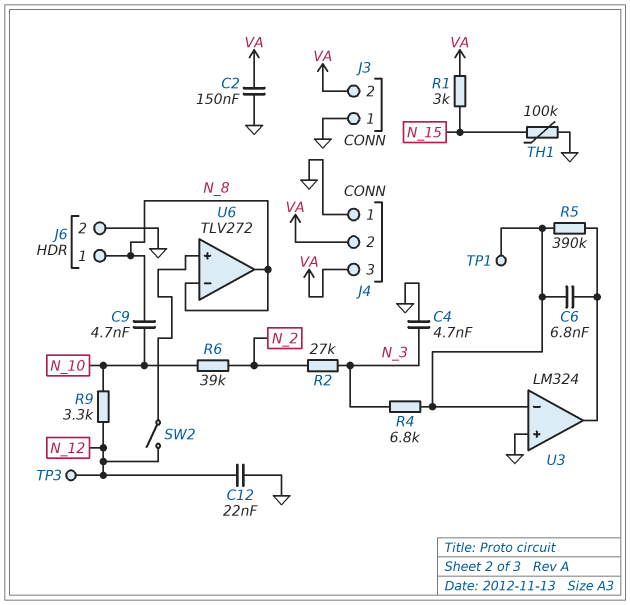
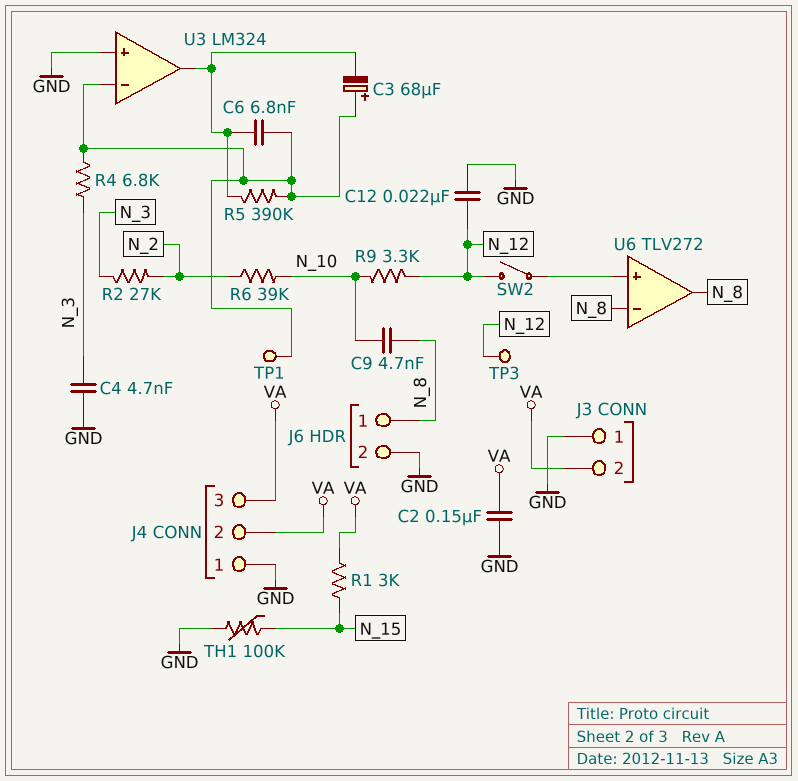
C3: none -> 68uF (plus U3/in-, minus U3/out)

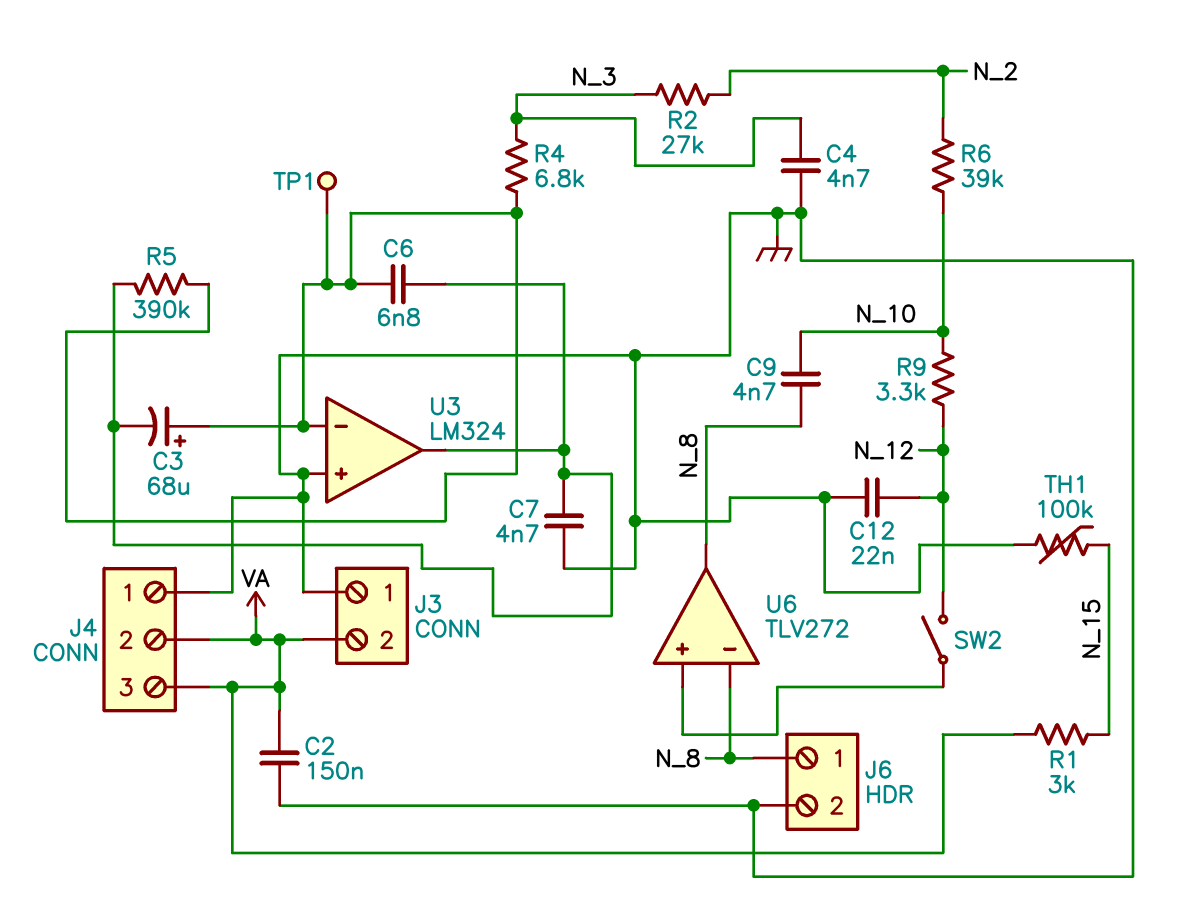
C7: none -> 4.7nF (GND, U3/out)
TP3: test point (N_12) -> none

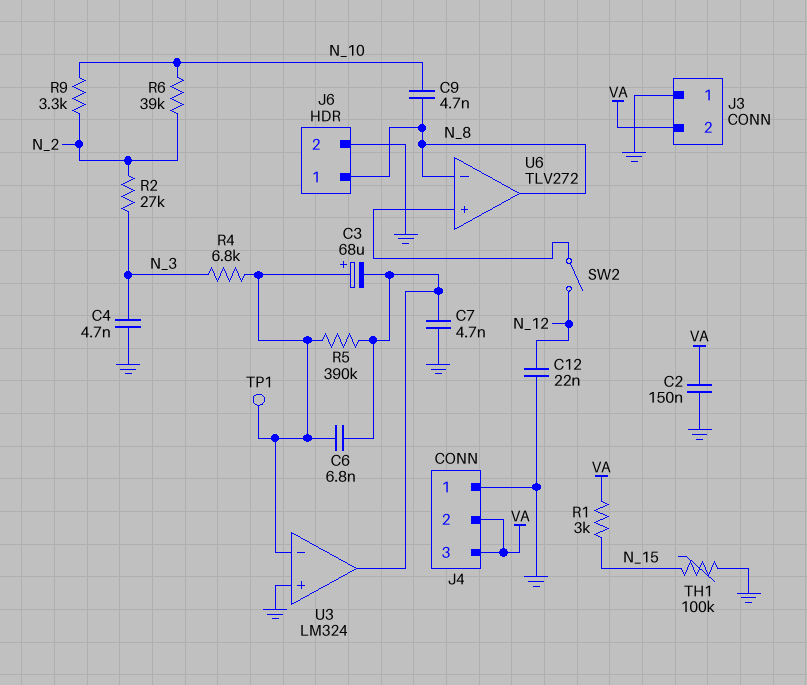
R9: 3.3k (N_10, N_12) -> 3.3k (N_2, N_10)

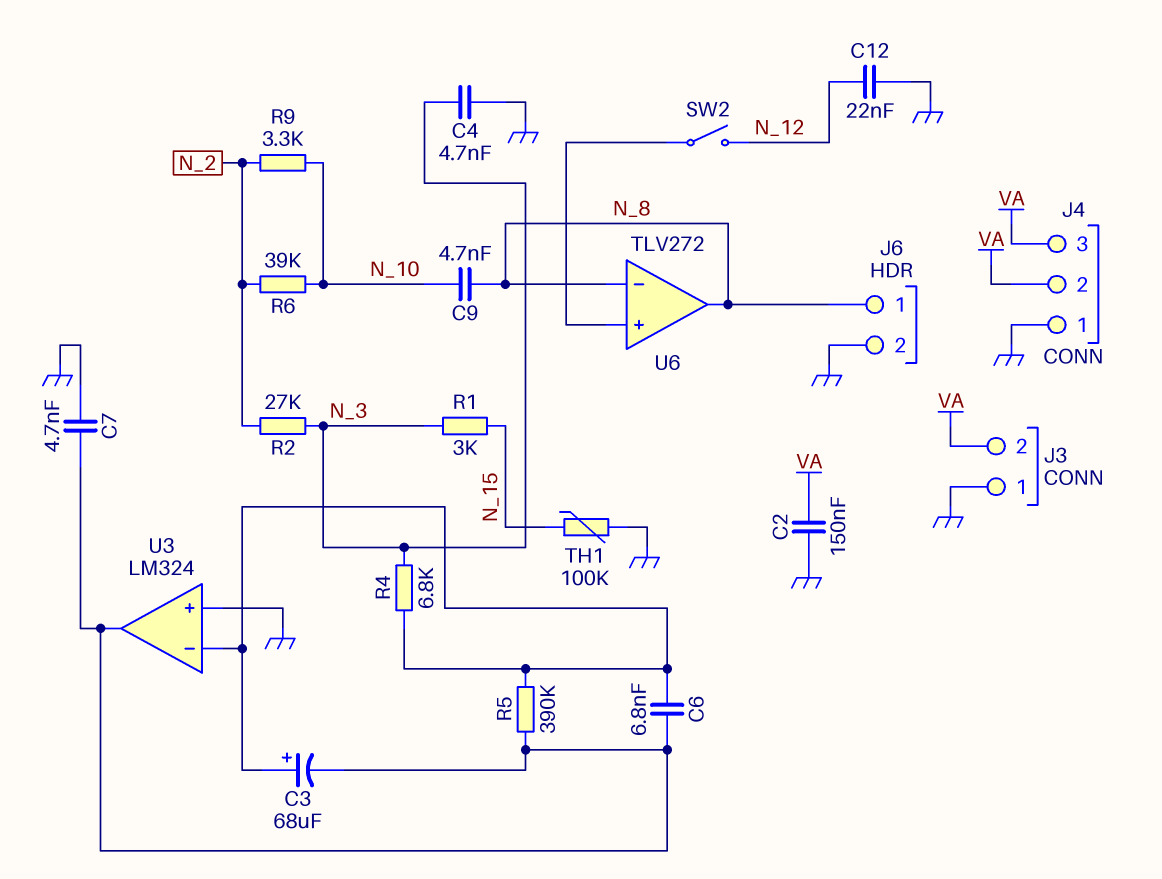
R1: 3k (N_15, VA) -> 3k (N_3, N_15)
TP1: test point (U3/in-) -> none

